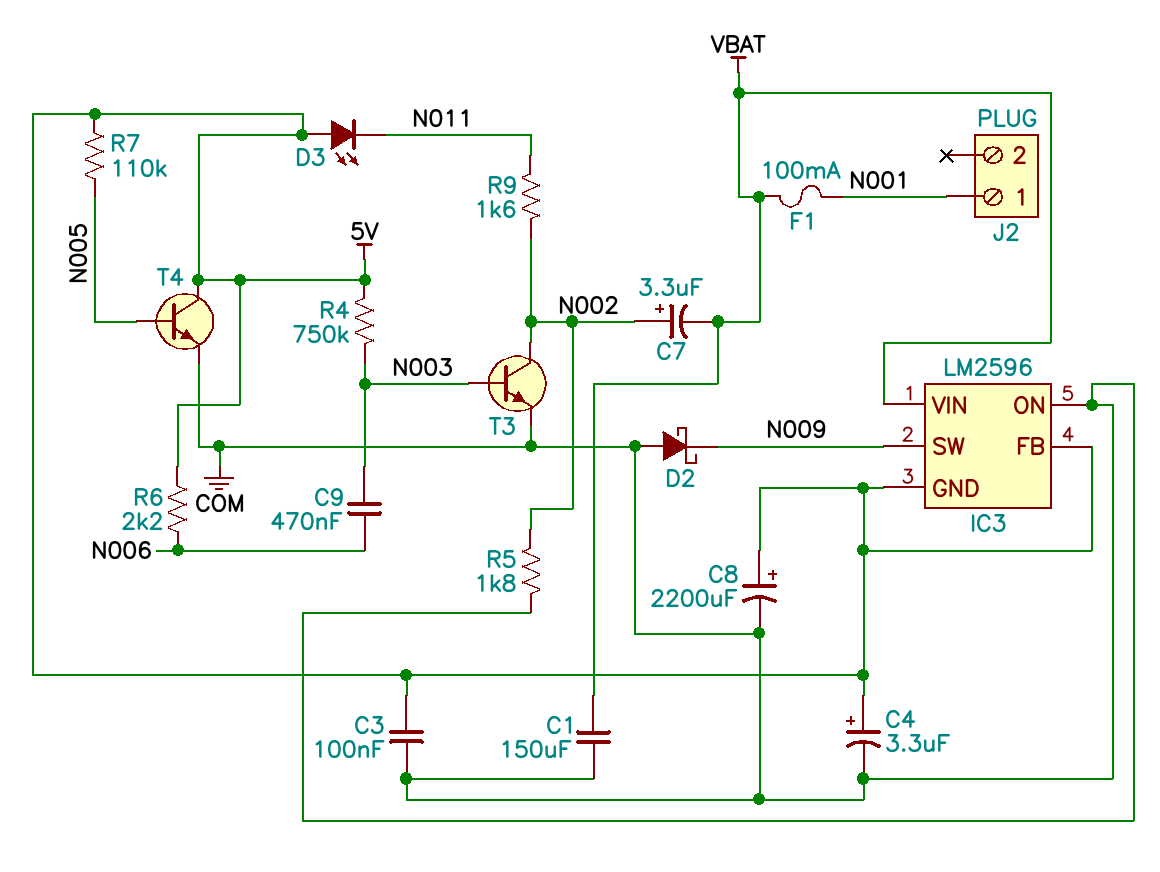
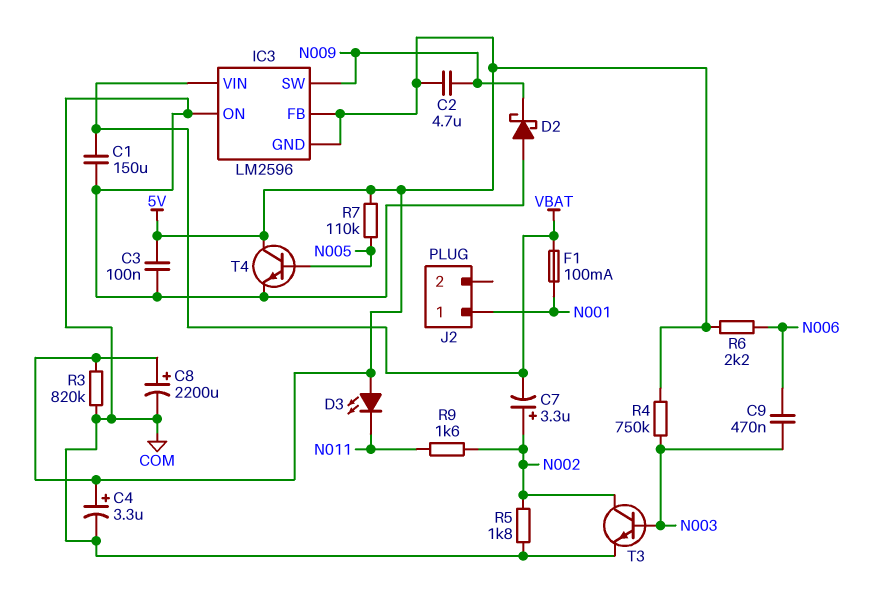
C2: none -> 4.7uF (5V, N009)
R3: none -> 820k (5V, COM)

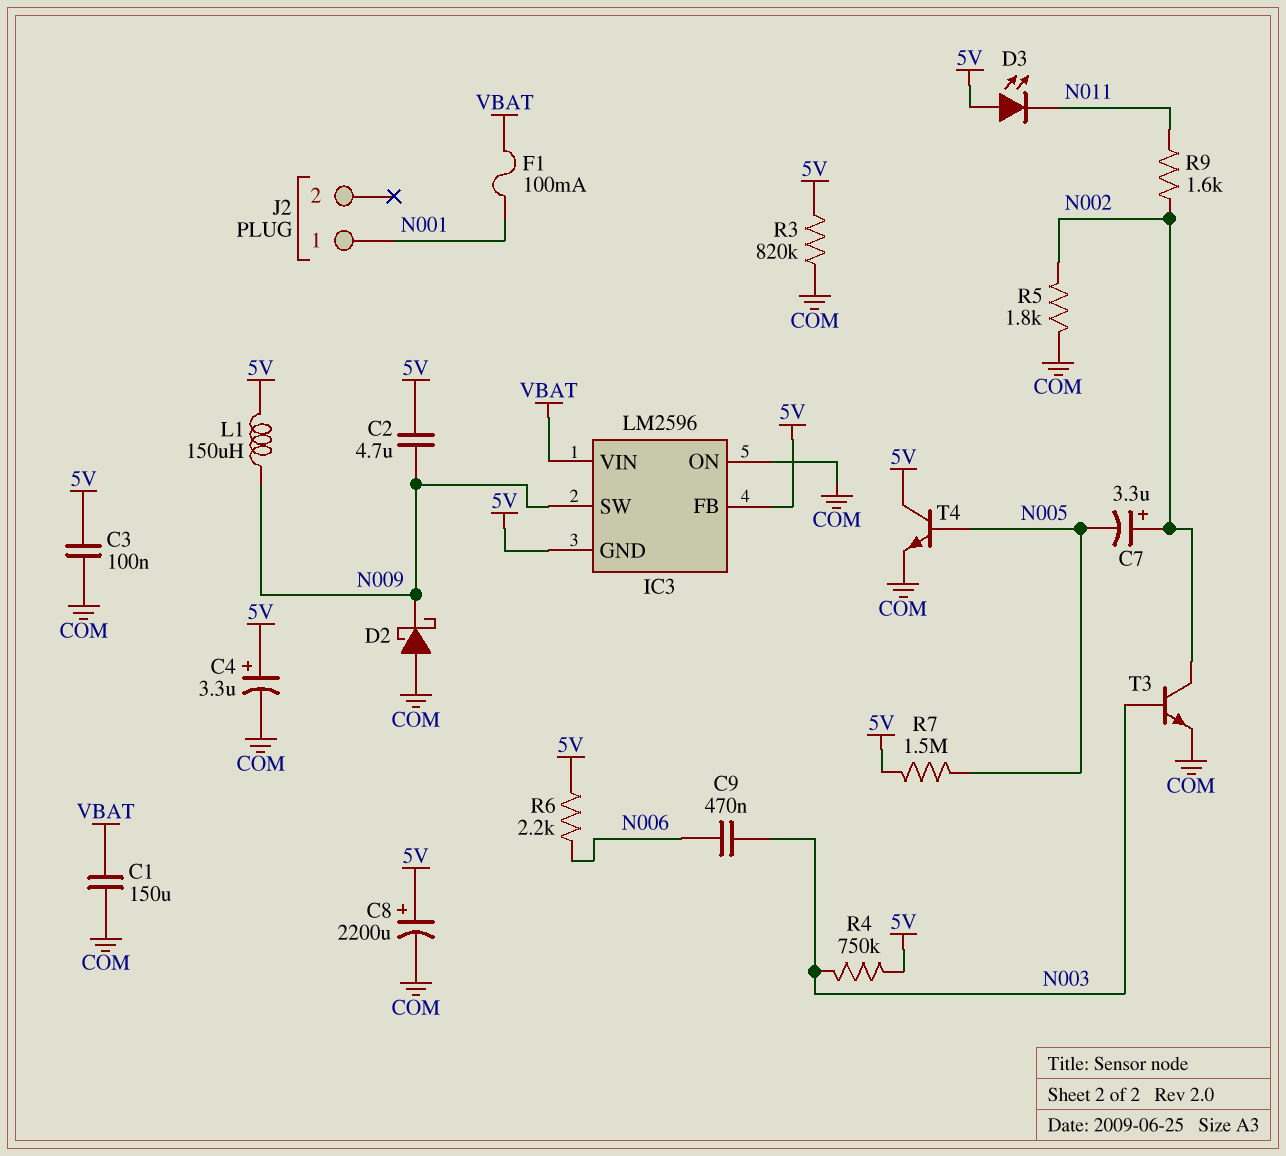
C7: 3.3uF (plus N002, minus VBAT) -> 3.3uF (plus N002, minus N005)
L1: none -> 150uH (5V, N009)
R7: 110k (5V, N005) -> 1.5M (5V, N005)

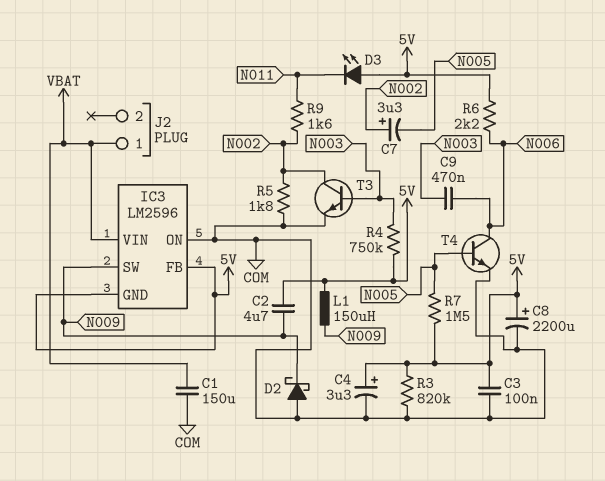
F1: 100mA (N001, VBAT) -> none
J2 pin 1: N001 -> VBAT
T4: NPN (B N005, C 5V, E COM) -> NPN (B N005, C N006, E COM)

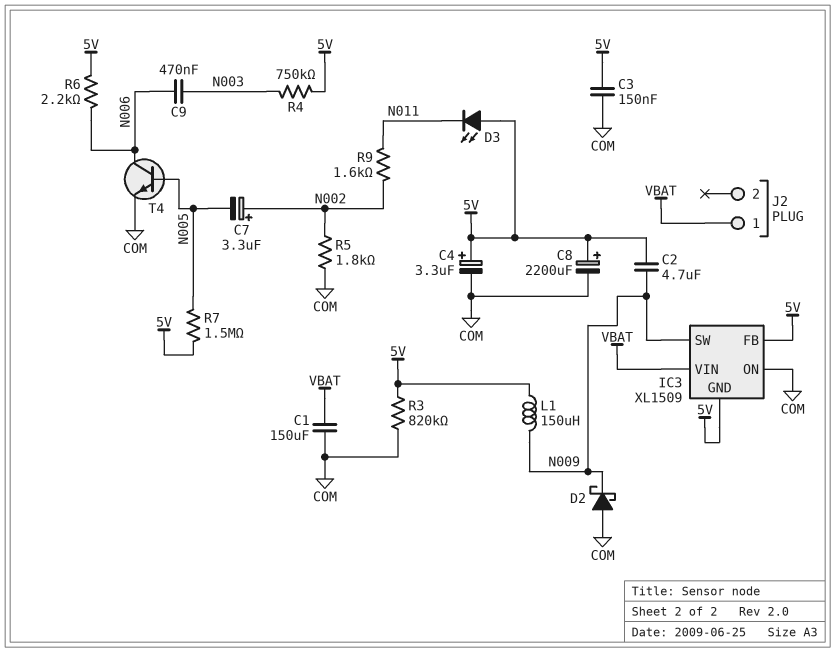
C3: 100nF (5V, COM) -> 150nF (5V, COM)
IC3: LM2596 -> XL1509
T3: NPN (B N003, C N002, E COM) -> none

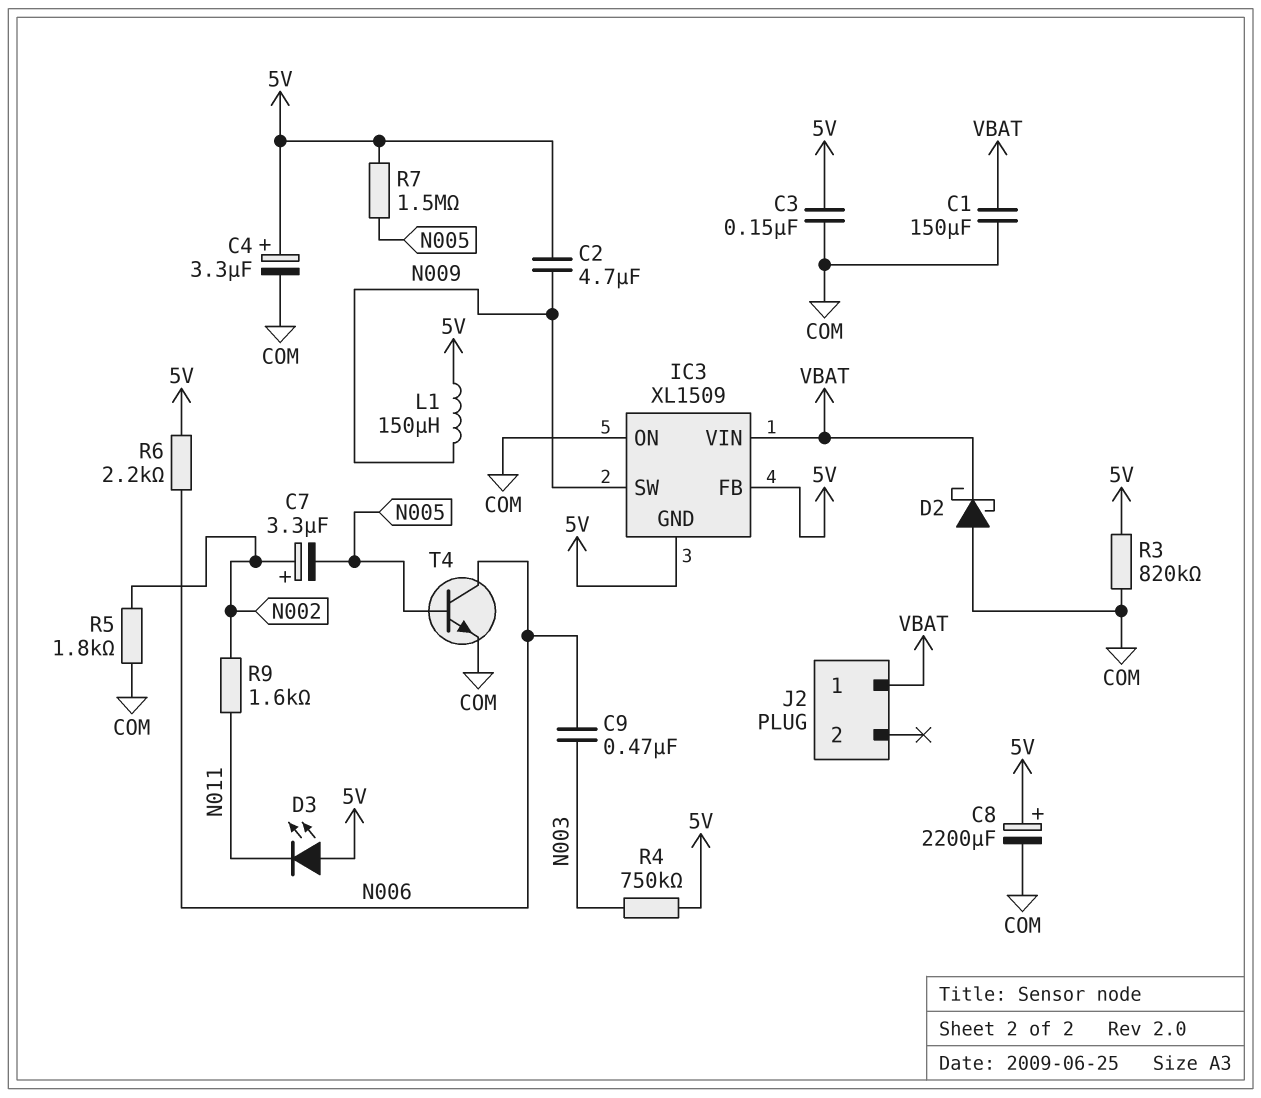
D2: schottky (A COM, K N009) -> schottky (A COM, K VBAT)

